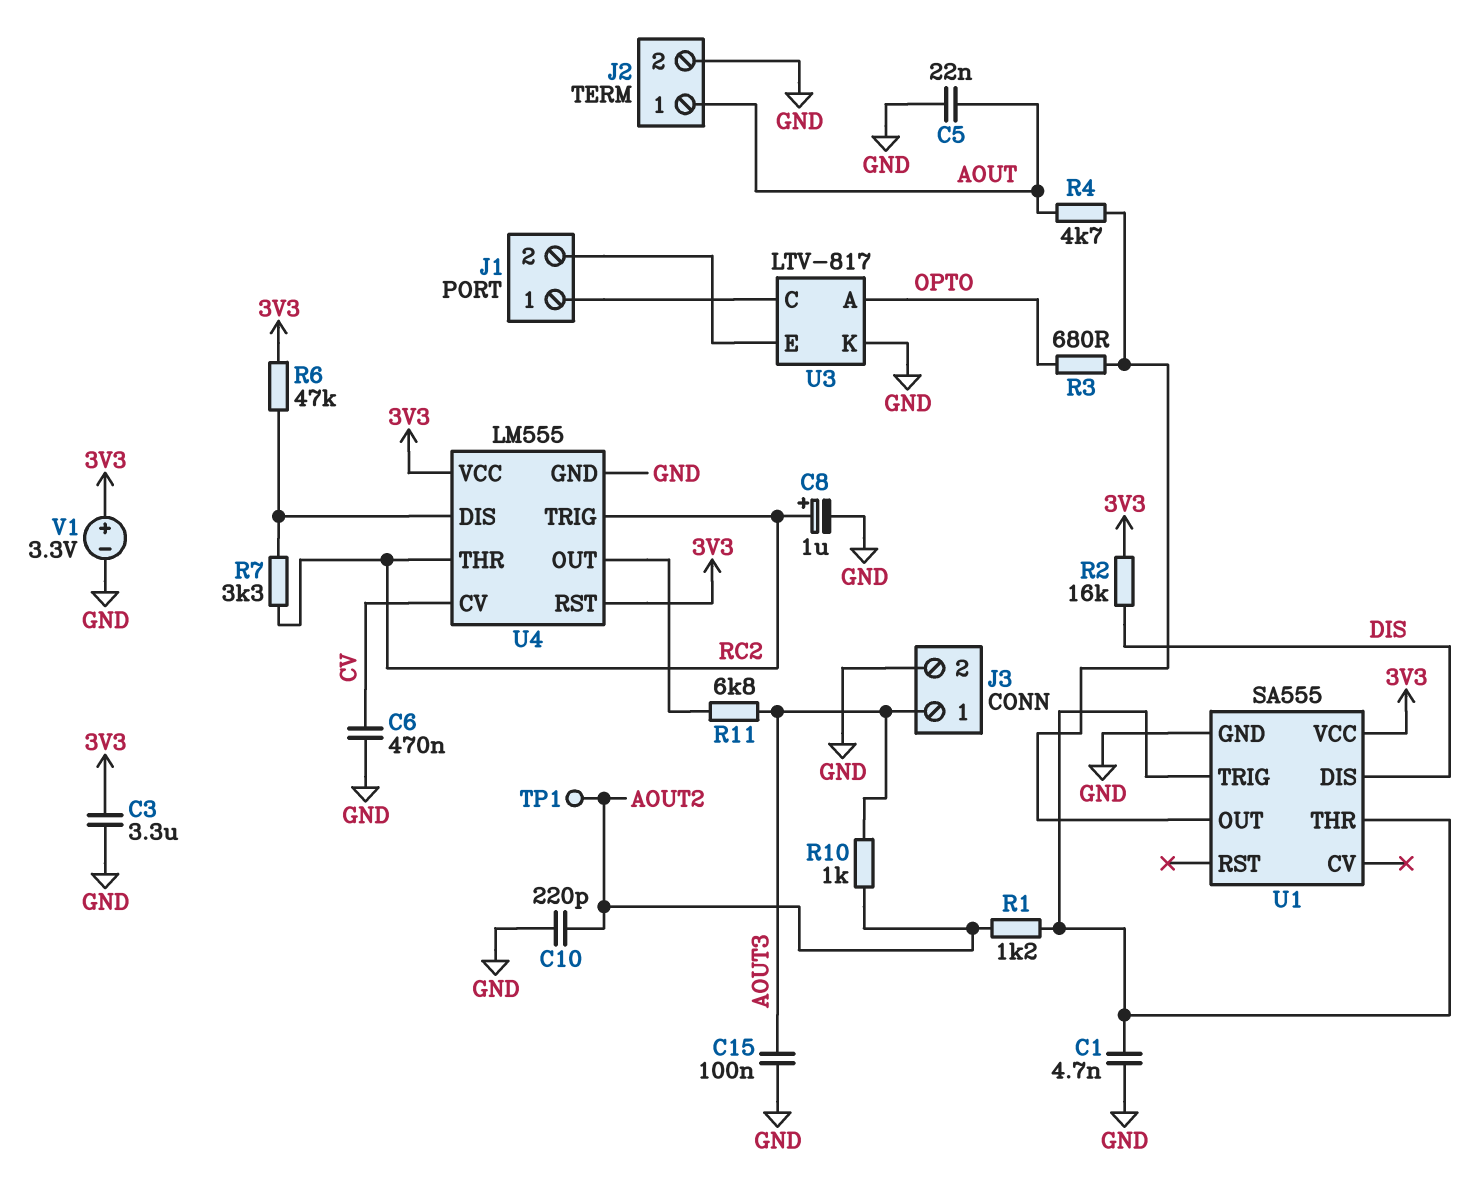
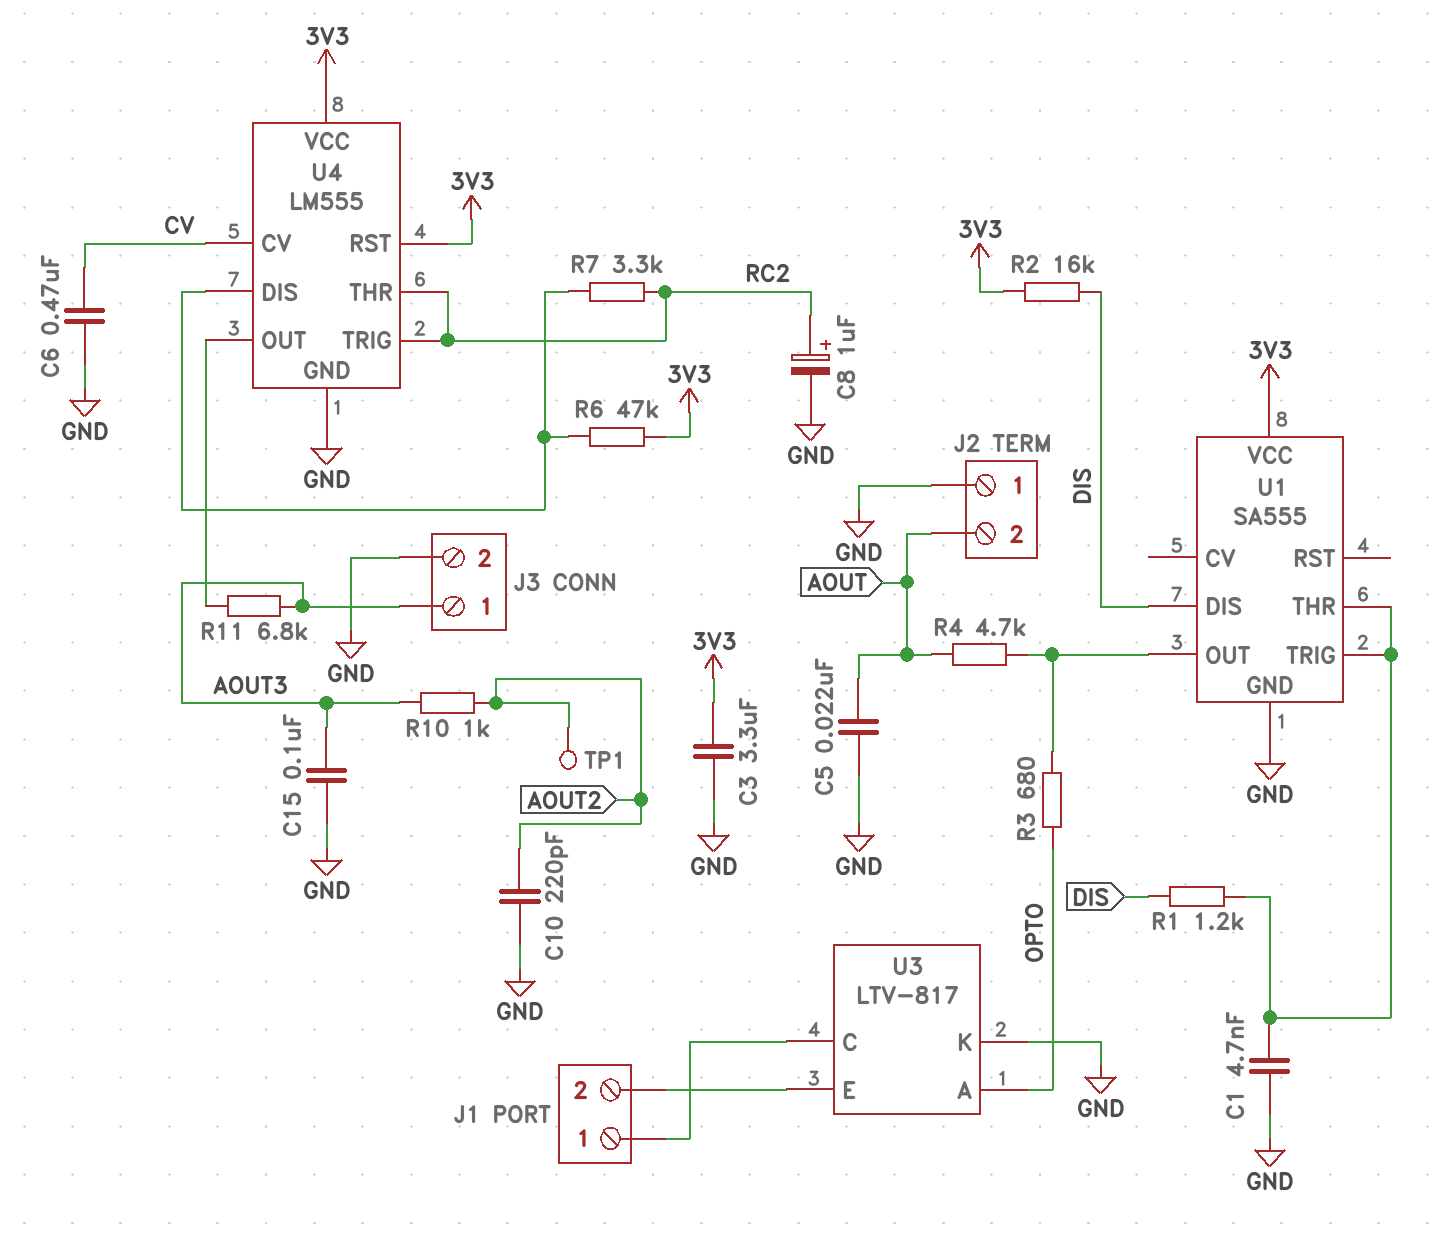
J2 pin 1: AOUT -> GND
J2 pin 2: GND -> AOUT
R1: 1.2k (AOUT2, U1/THR) -> 1.2k (DIS, U1/THR)
V1: 3.3V (plus 3V3, minus GND) -> none

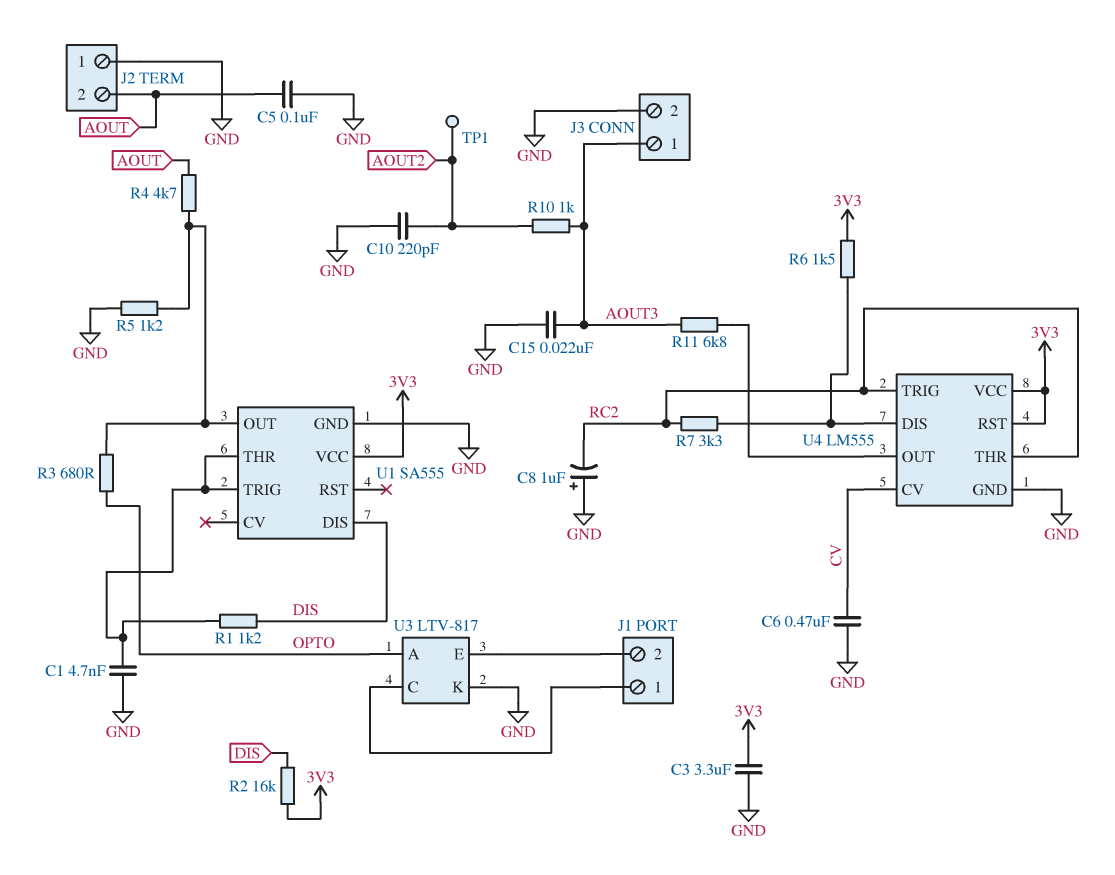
C5: 22nF (AOUT, GND) -> 100nF (AOUT, GND)
C8: 1uF (plus RC2, minus GND) -> 1uF (plus GND, minus RC2)
C15: 100nF (AOUT3, GND) -> 22nF (AOUT3, GND)
R5: none -> 1.2k (GND, U1/OUT)
R6: 47k (3V3, U4/DIS) -> 1.5k (3V3, U4/DIS)

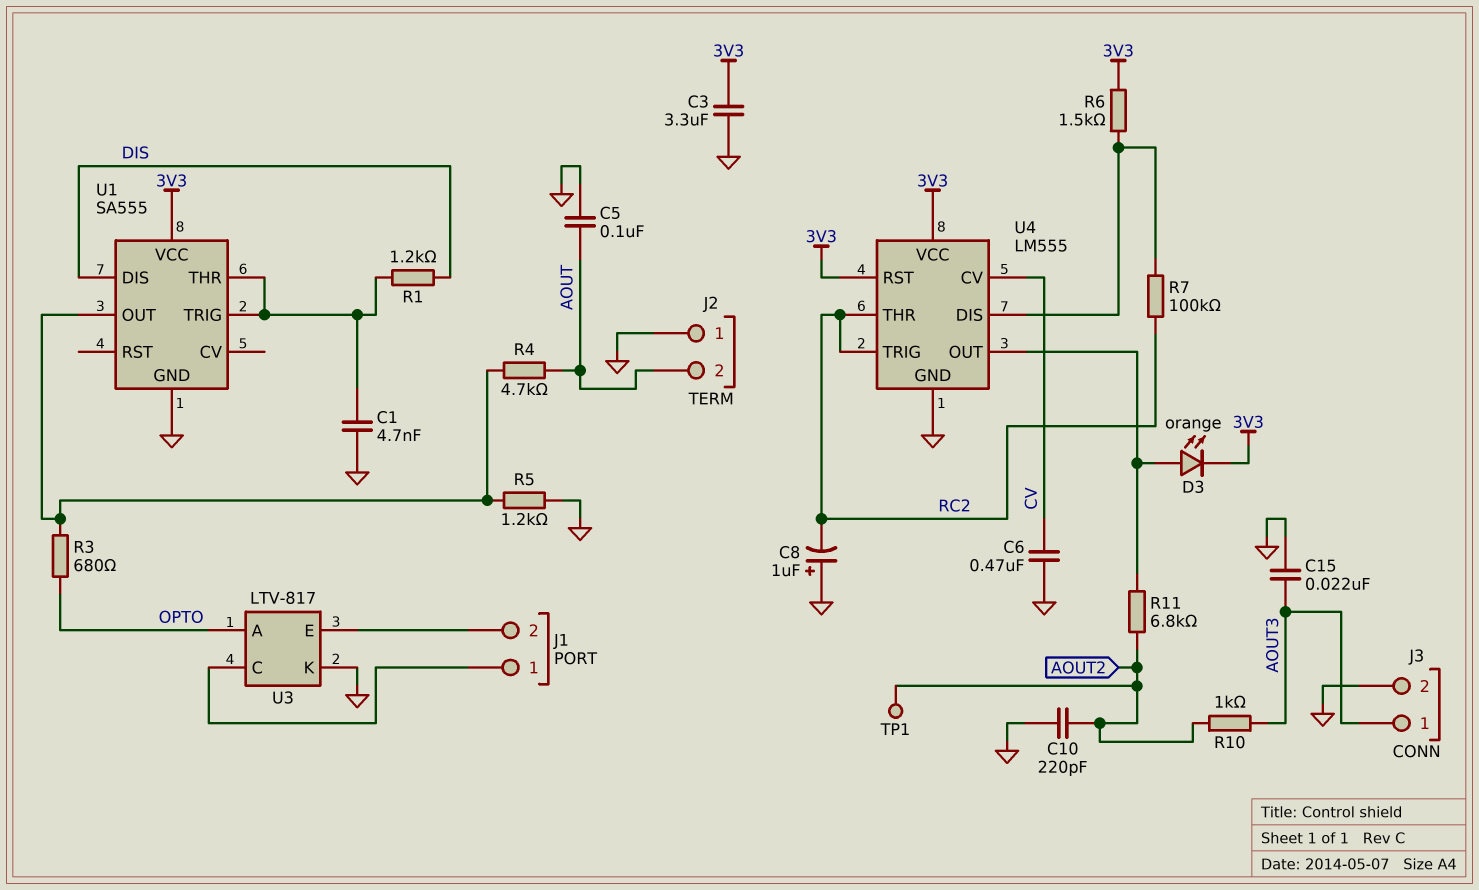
D3: none -> LED orange (A U4/OUT, K 3V3)
R2: 16k (3V3, DIS) -> none
R7: 3.3k (RC2, U4/DIS) -> 100k (RC2, U4/DIS)
R11: 6.8k (AOUT3, U4/OUT) -> 6.8k (AOUT2, U4/OUT)

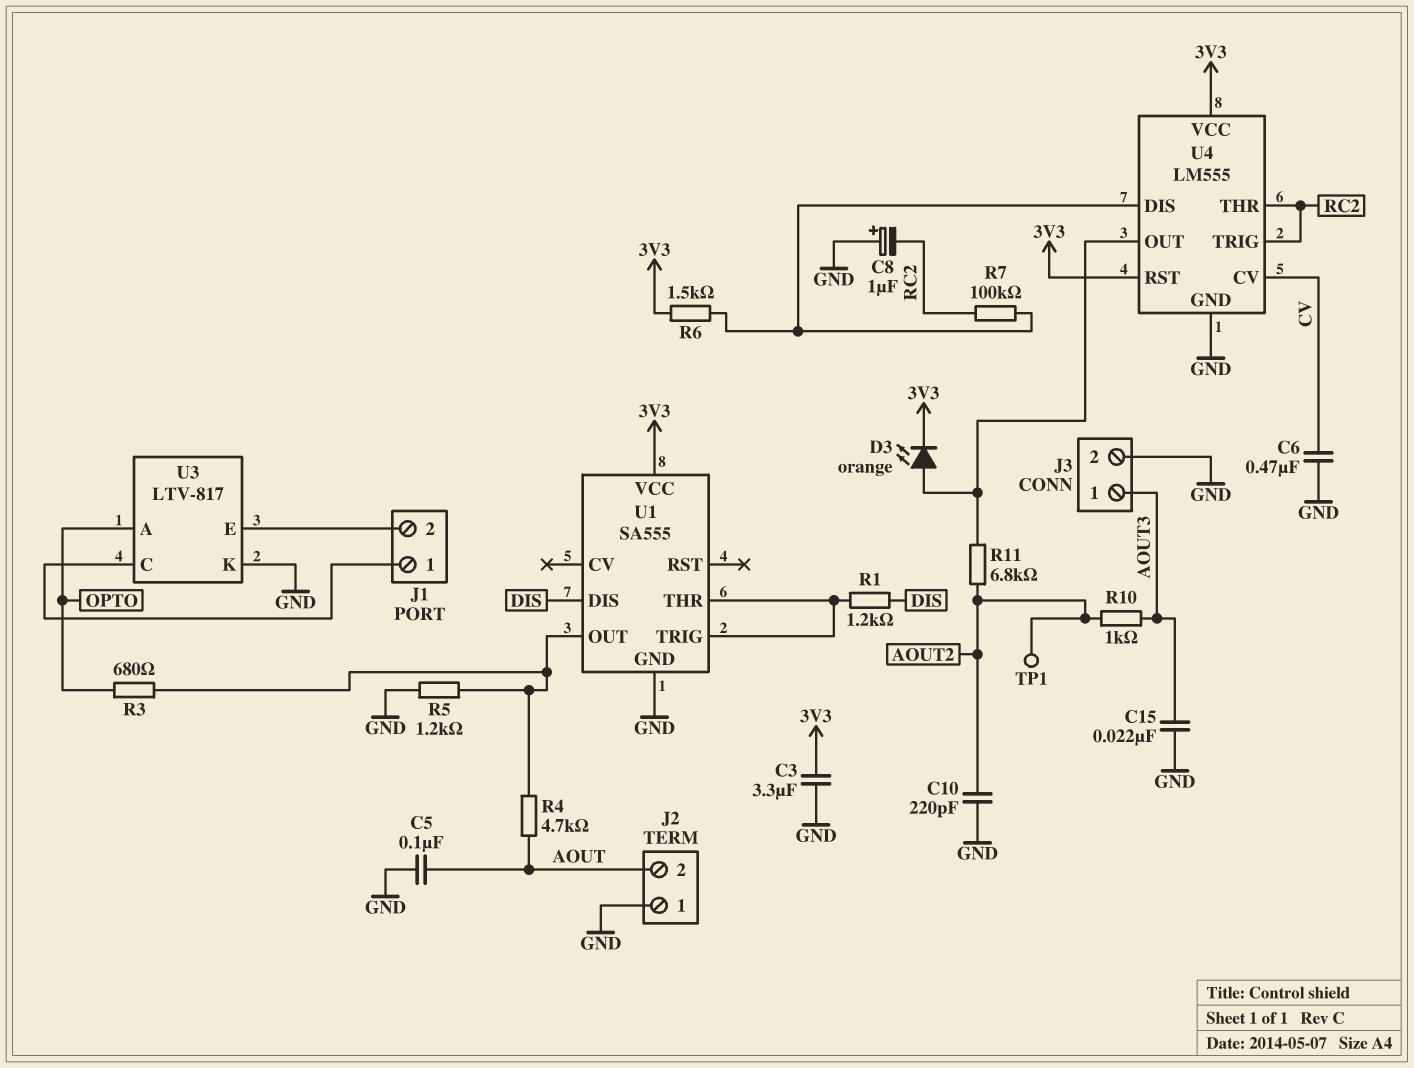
C1: 4.7nF (GND, U1/THR) -> none

